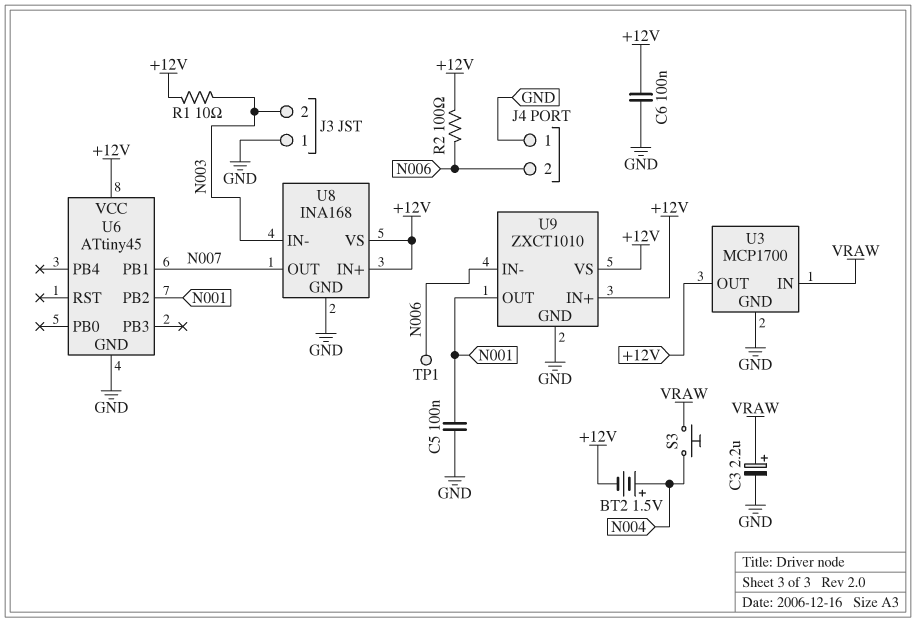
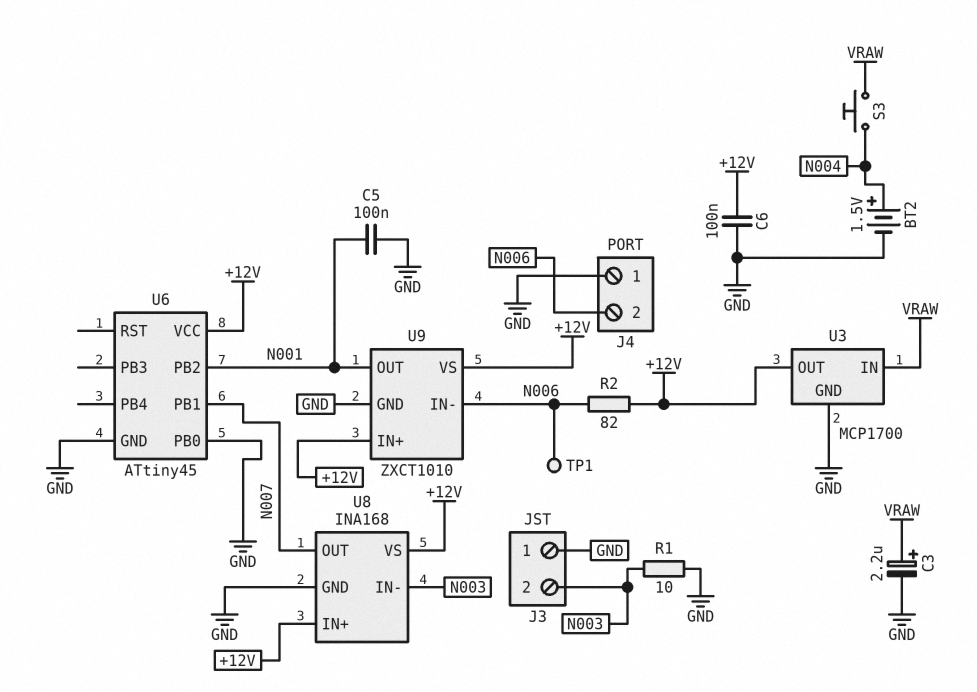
BT2: 1.5V (plus N004, minus +12V) -> 1.5V (plus N004, minus GND)
R1: 10 (+12V, N003) -> 10 (GND, N003)
R2: 100 (+12V, N006) -> 82 (+12V, N006)
U6 pin PB0: none -> GND

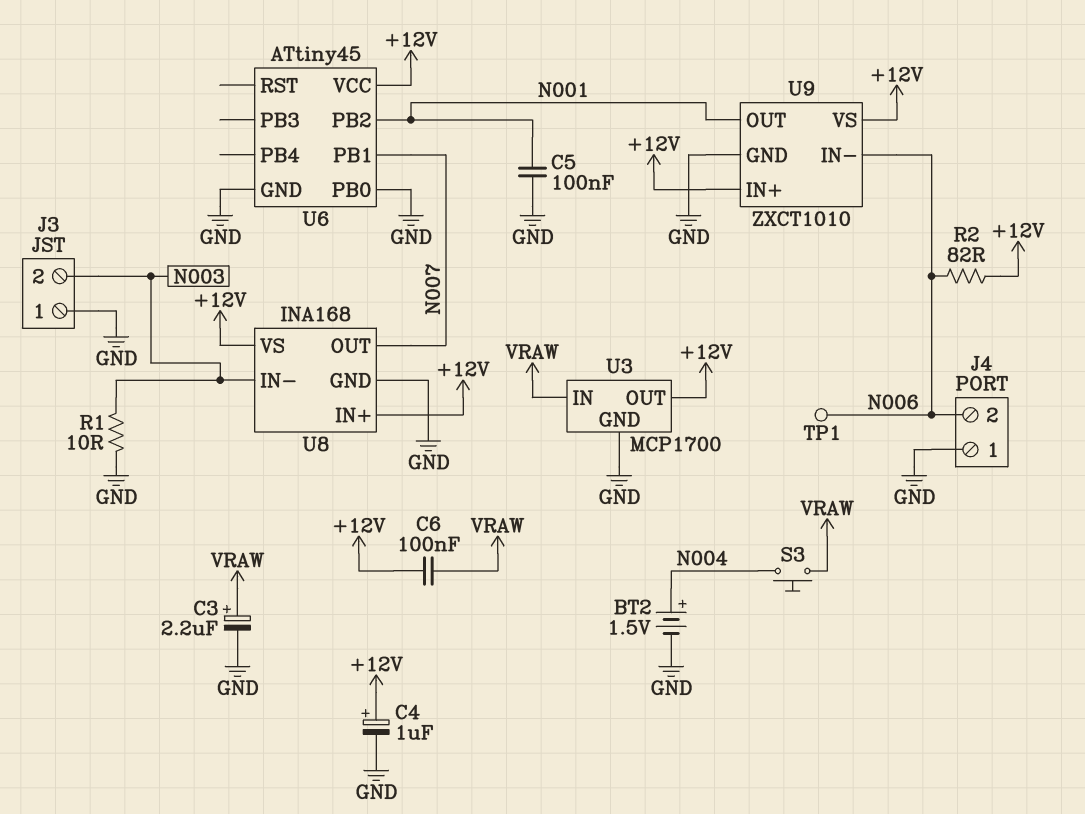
C4: none -> 1uF (plus +12V, minus GND)
C6: 100nF (+12V, GND) -> 100nF (+12V, VRAW)

